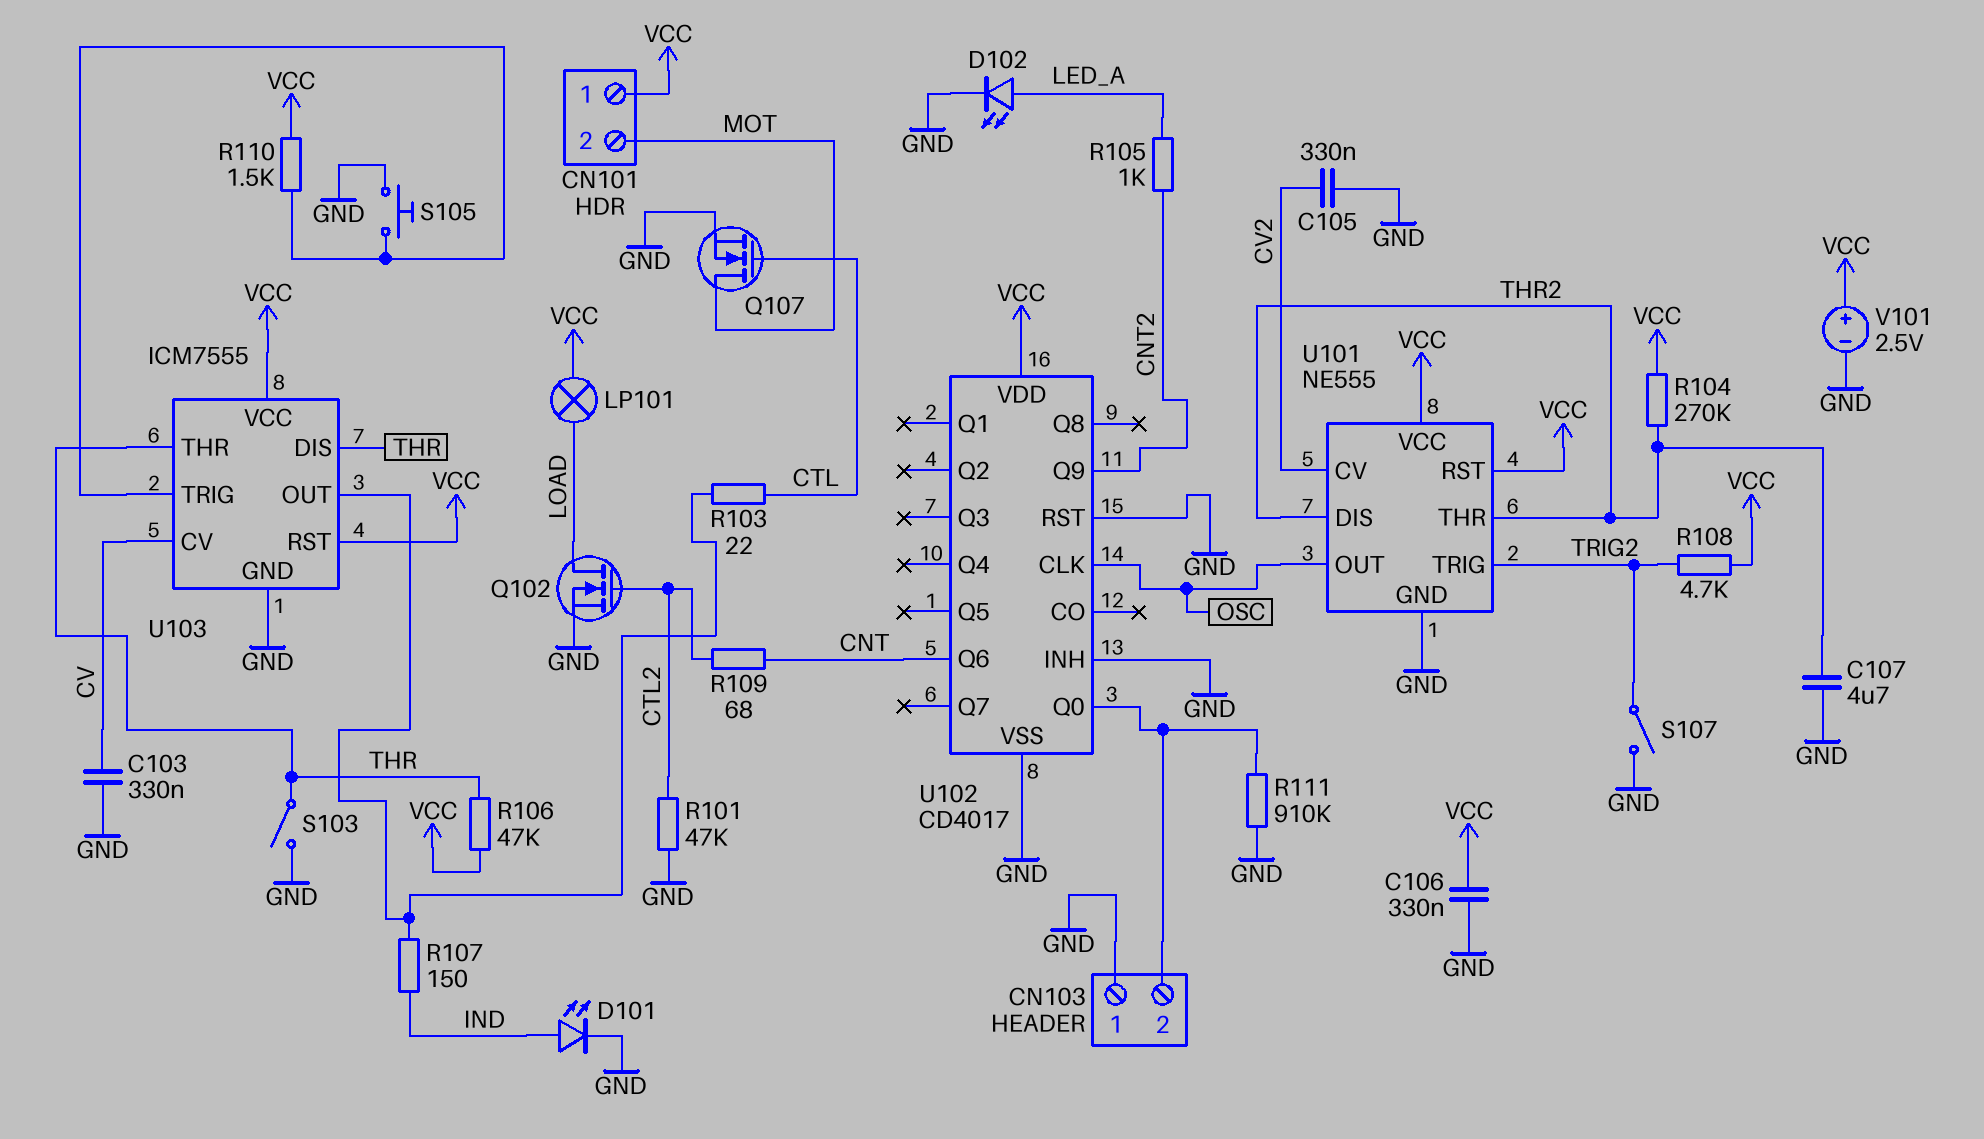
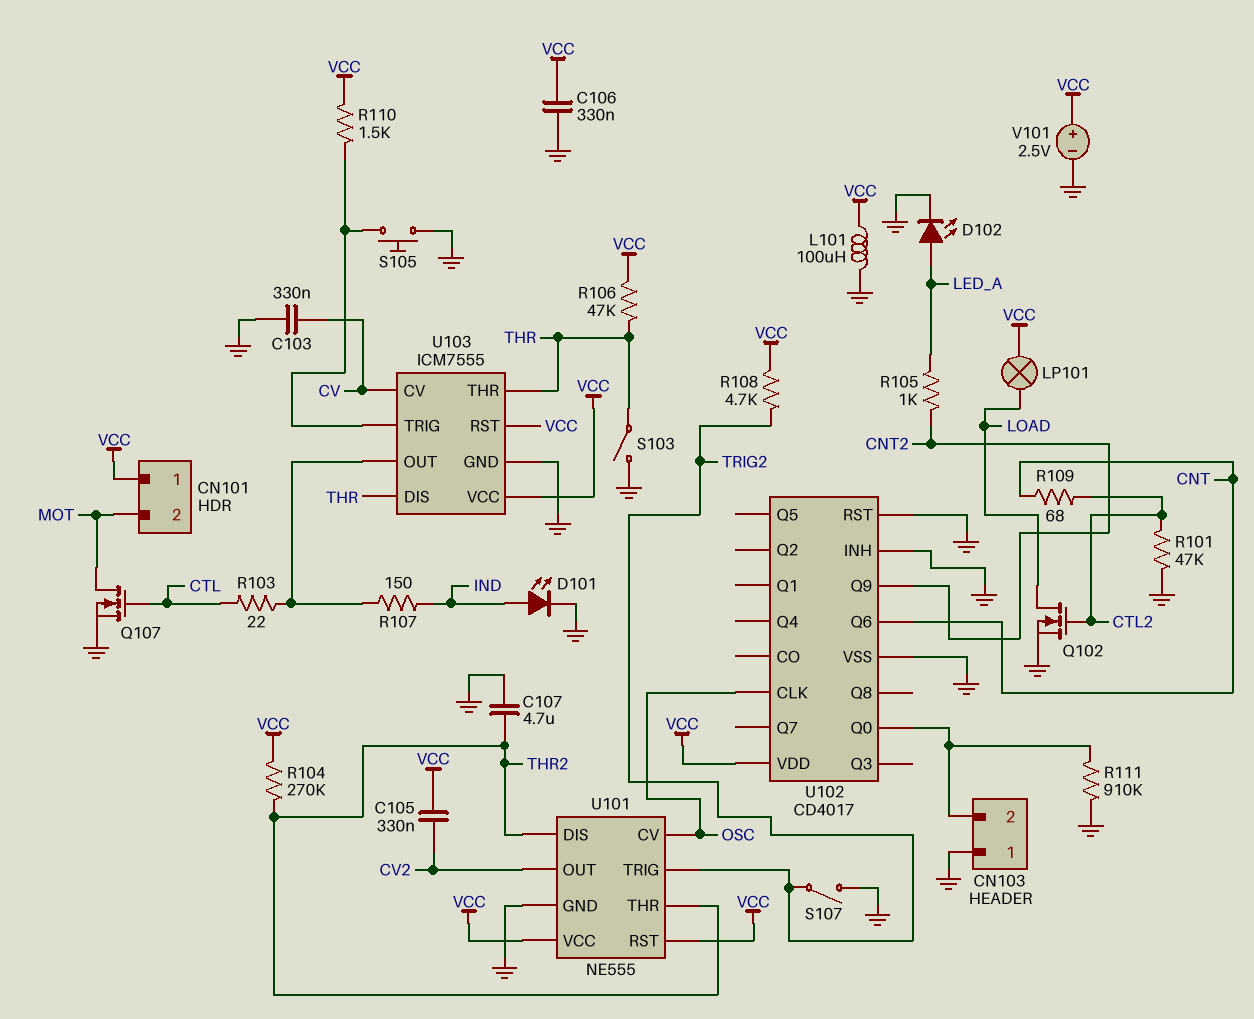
C105: 330nF (CV2, GND) -> 330nF (CV2, VCC)
L101: none -> 100uH (GND, VCC)
U101 pin CV: CV2 -> OSC
U101 pin OUT: OSC -> CV2

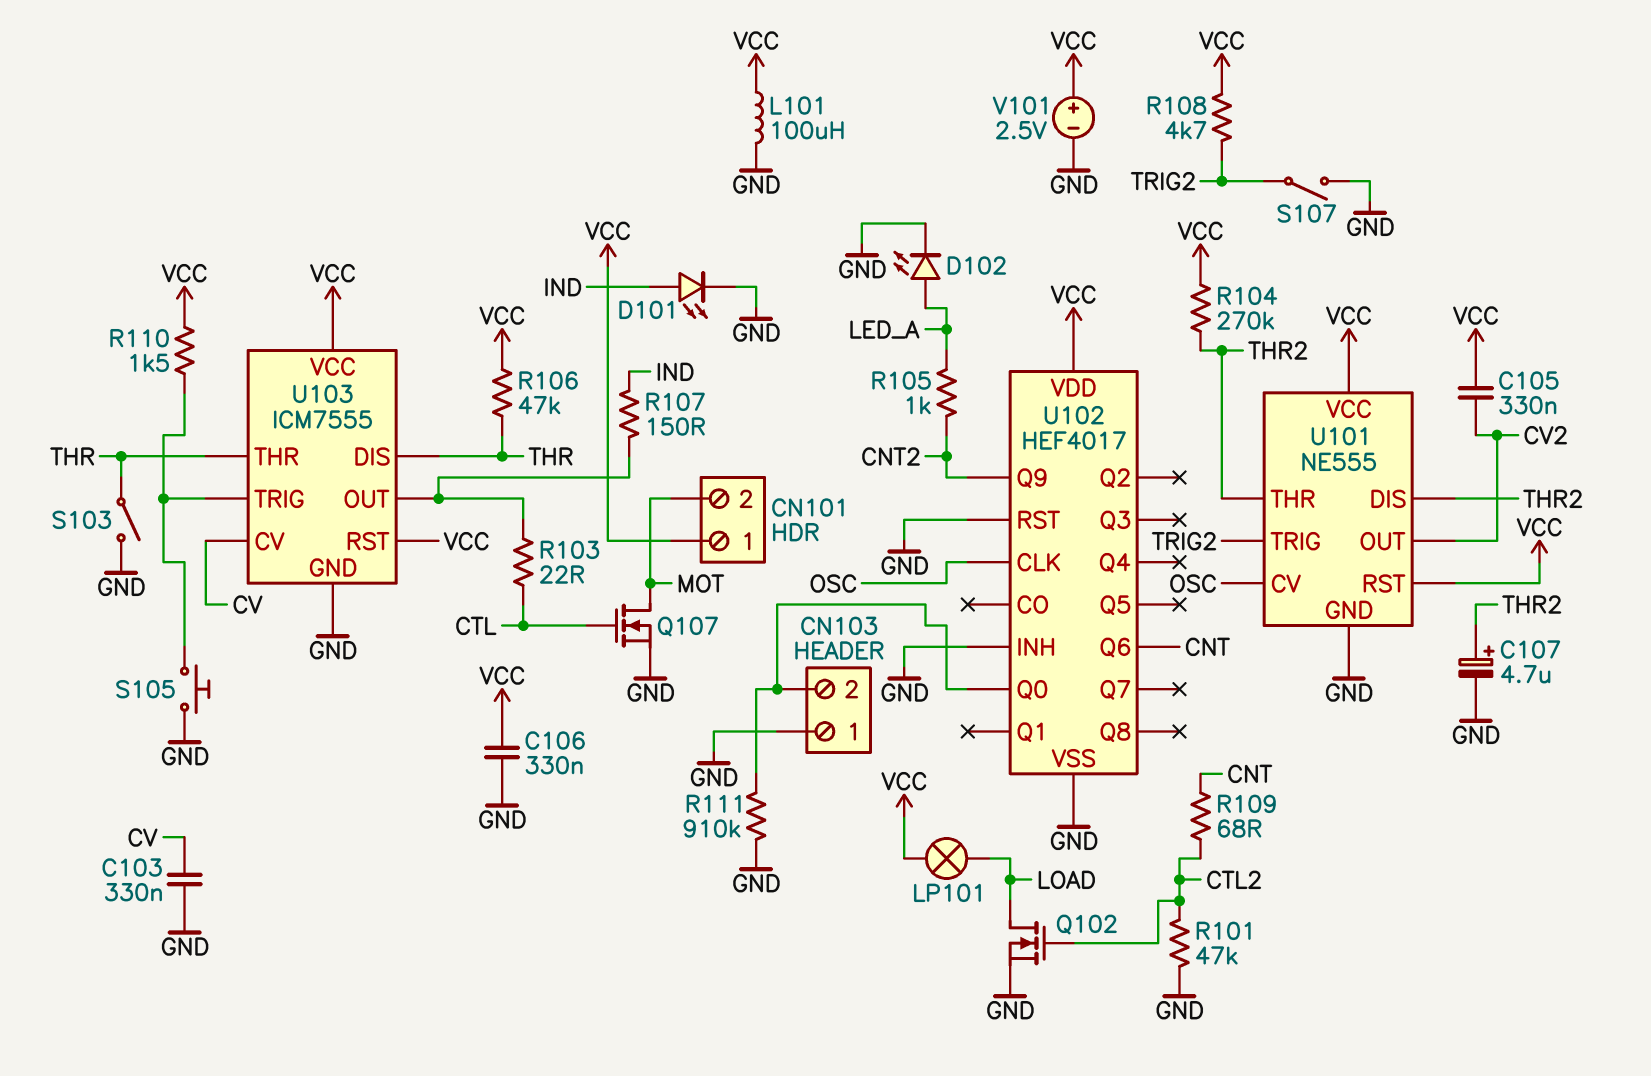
C107: 4.7uF (GND, THR2) -> 4.7uF (plus THR2, minus GND)
U102: CD4017 -> HEF4017

